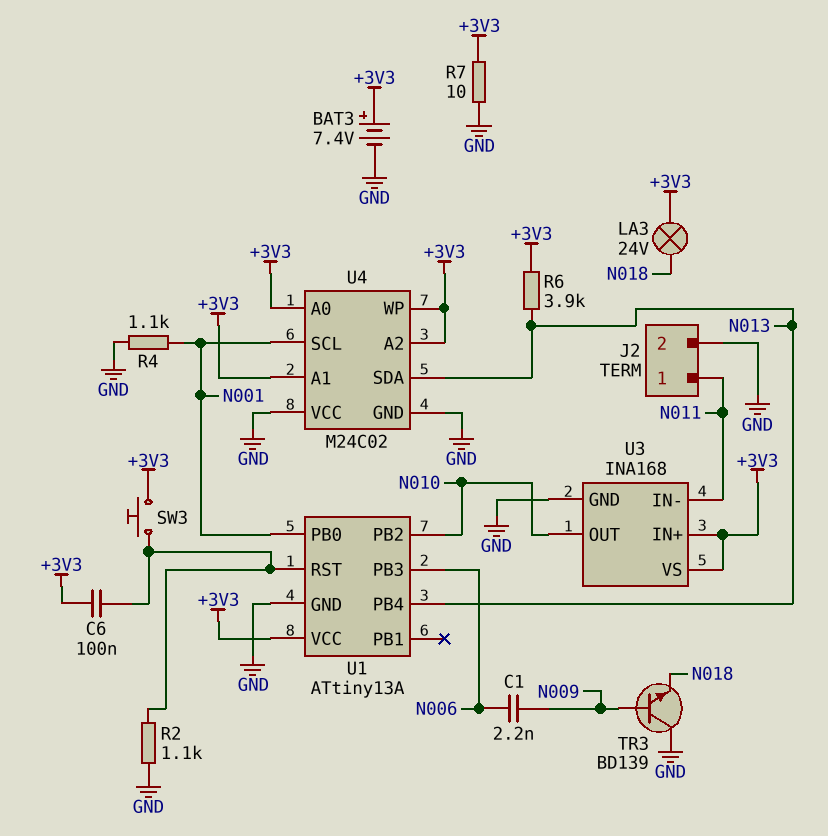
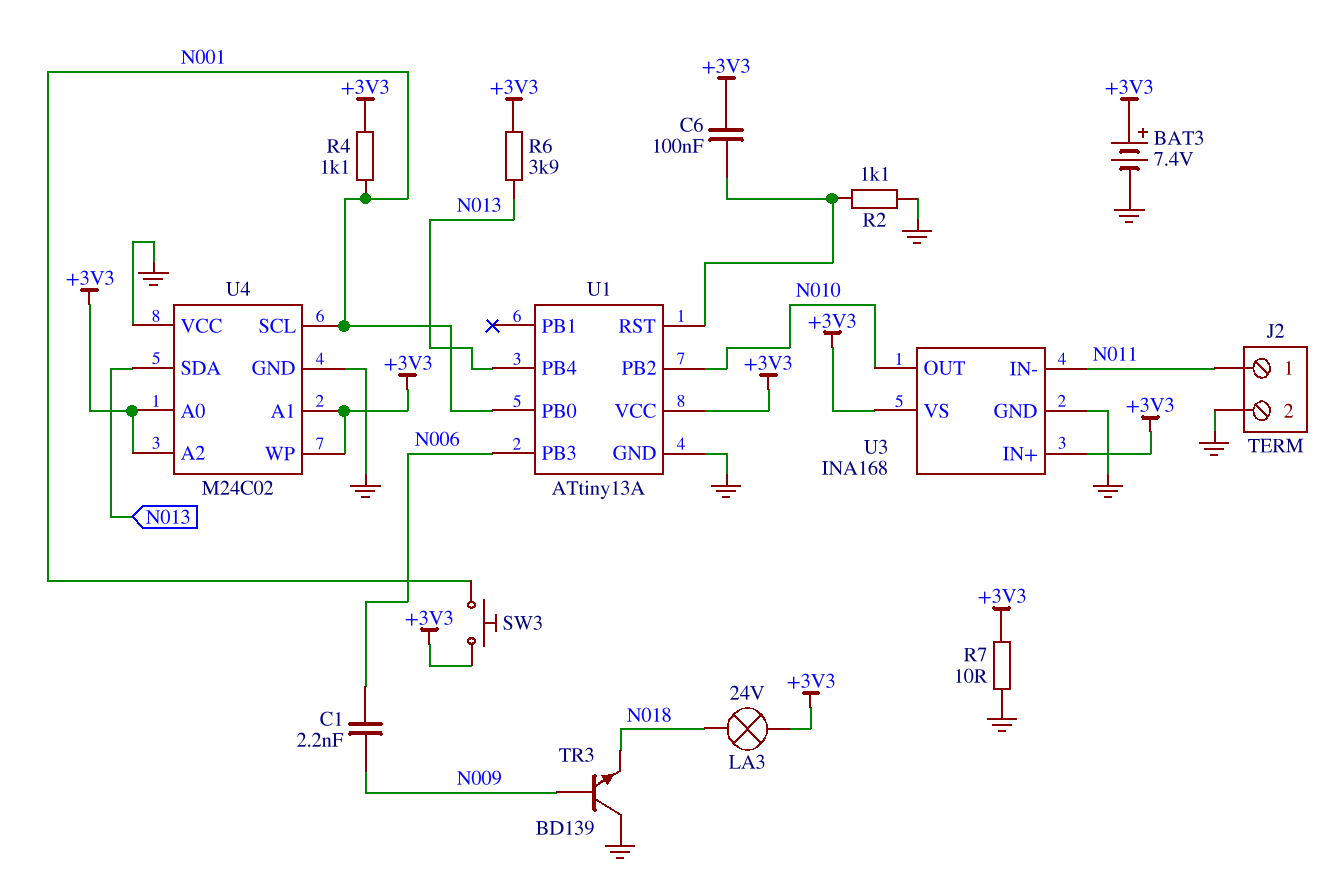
R4: 1.1k (GND, N001) -> 1.1k (+3V3, N001)
SW3: button (+3V3, U1/RST) -> button (+3V3, N001)

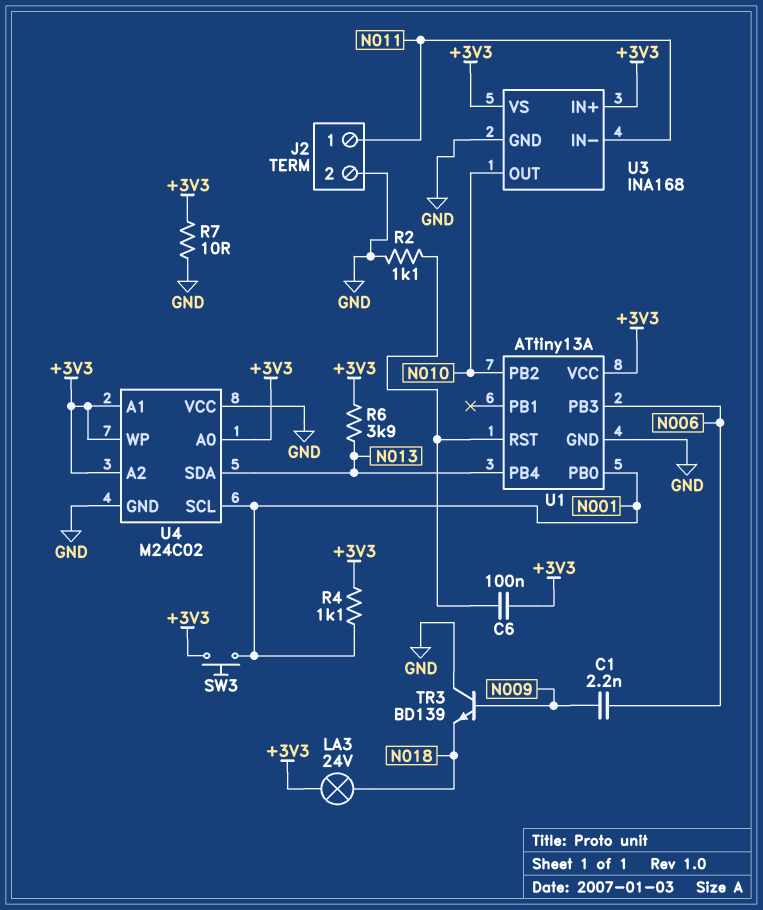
BAT3: 7.4V (plus +3V3, minus GND) -> none

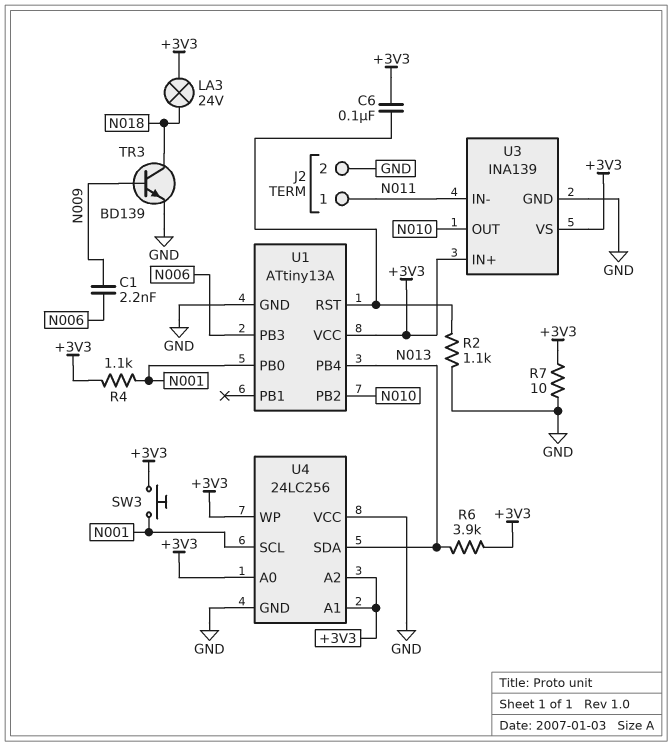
TR3: NPN BD139 (B N009, C GND, E N018) -> NPN BD139 (B N009, C N018, E GND)
U3: INA168 -> INA139
U4: M24C02 -> 24LC256

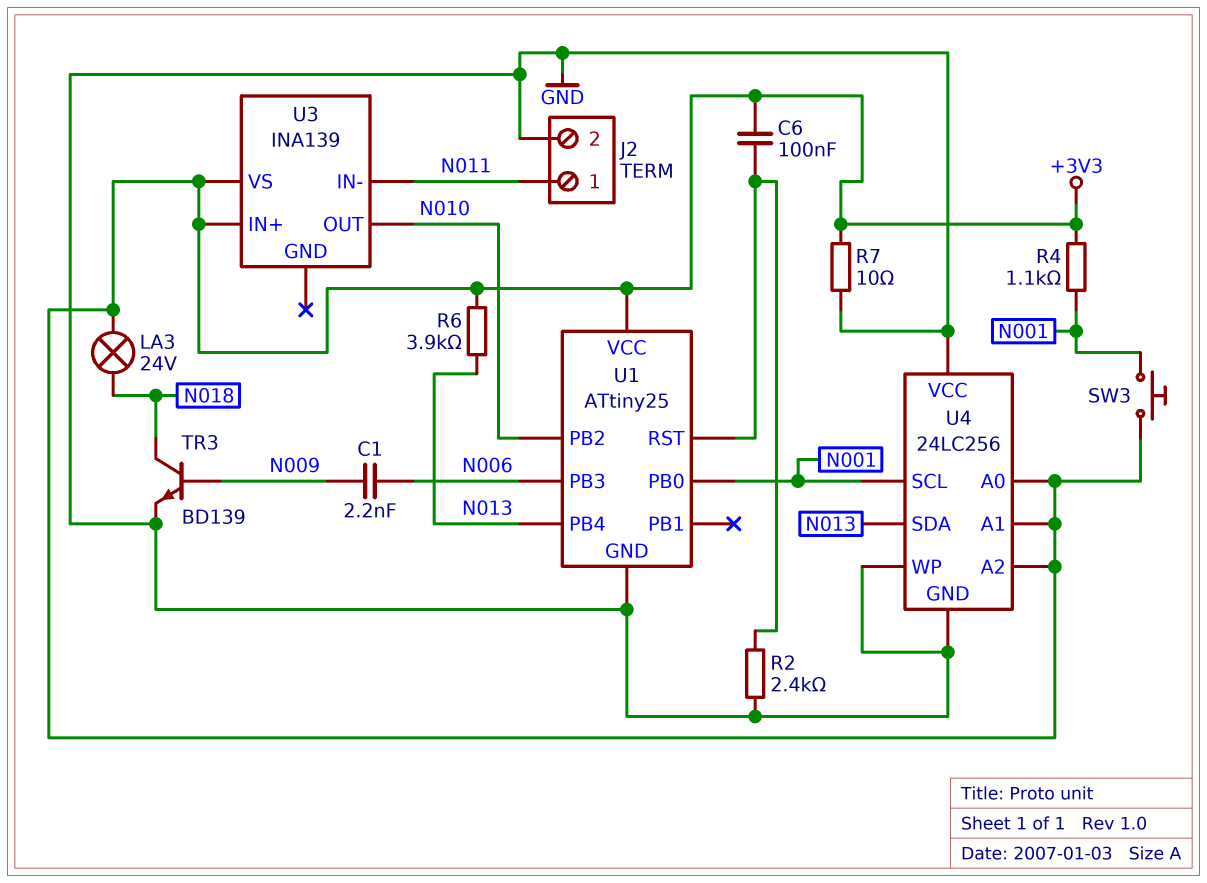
R2: 1.1k (GND, U1/RST) -> 2.4k (GND, U1/RST)
U1: ATtiny13A -> ATtiny25
U3 pin GND: GND -> none
U4 pin WP: +3V3 -> GND

